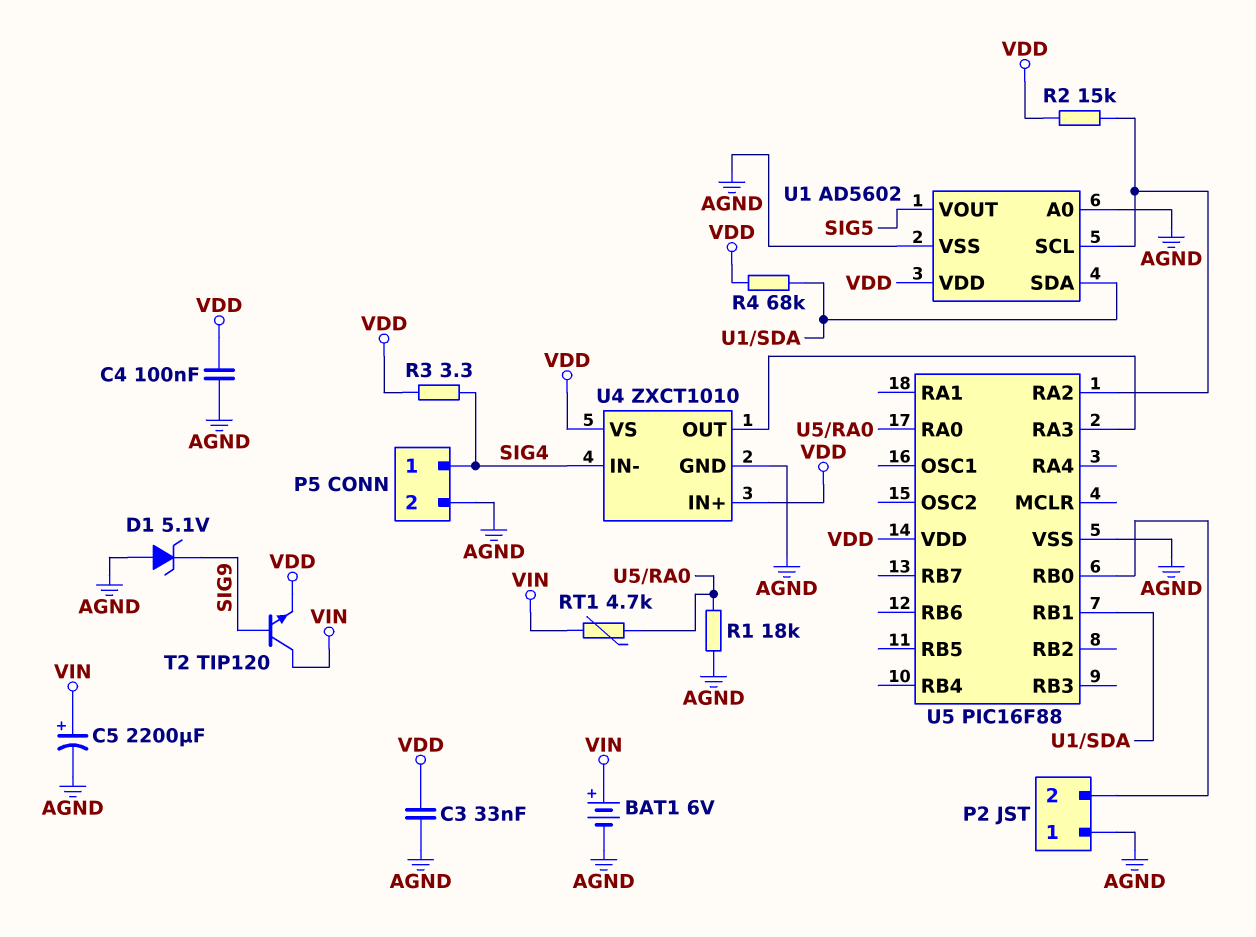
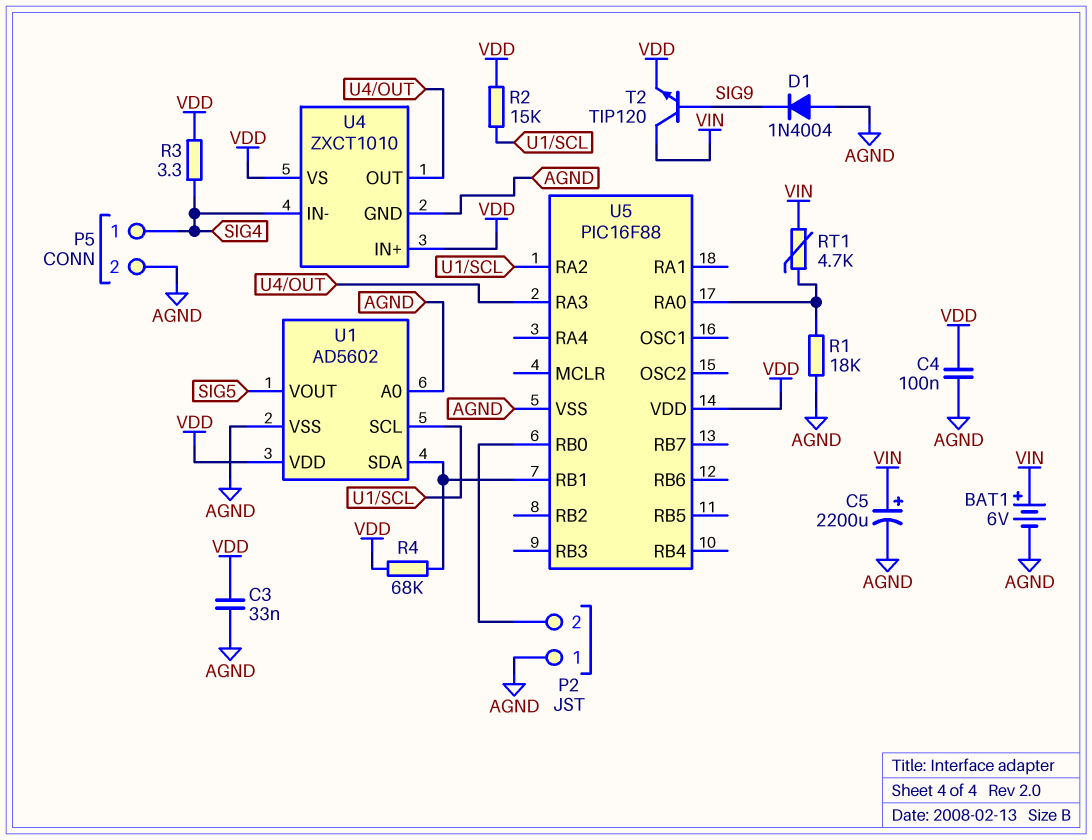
D1: zener 5.1V (A AGND, K SIG9) -> diode 1N4004 (A AGND, K SIG9)

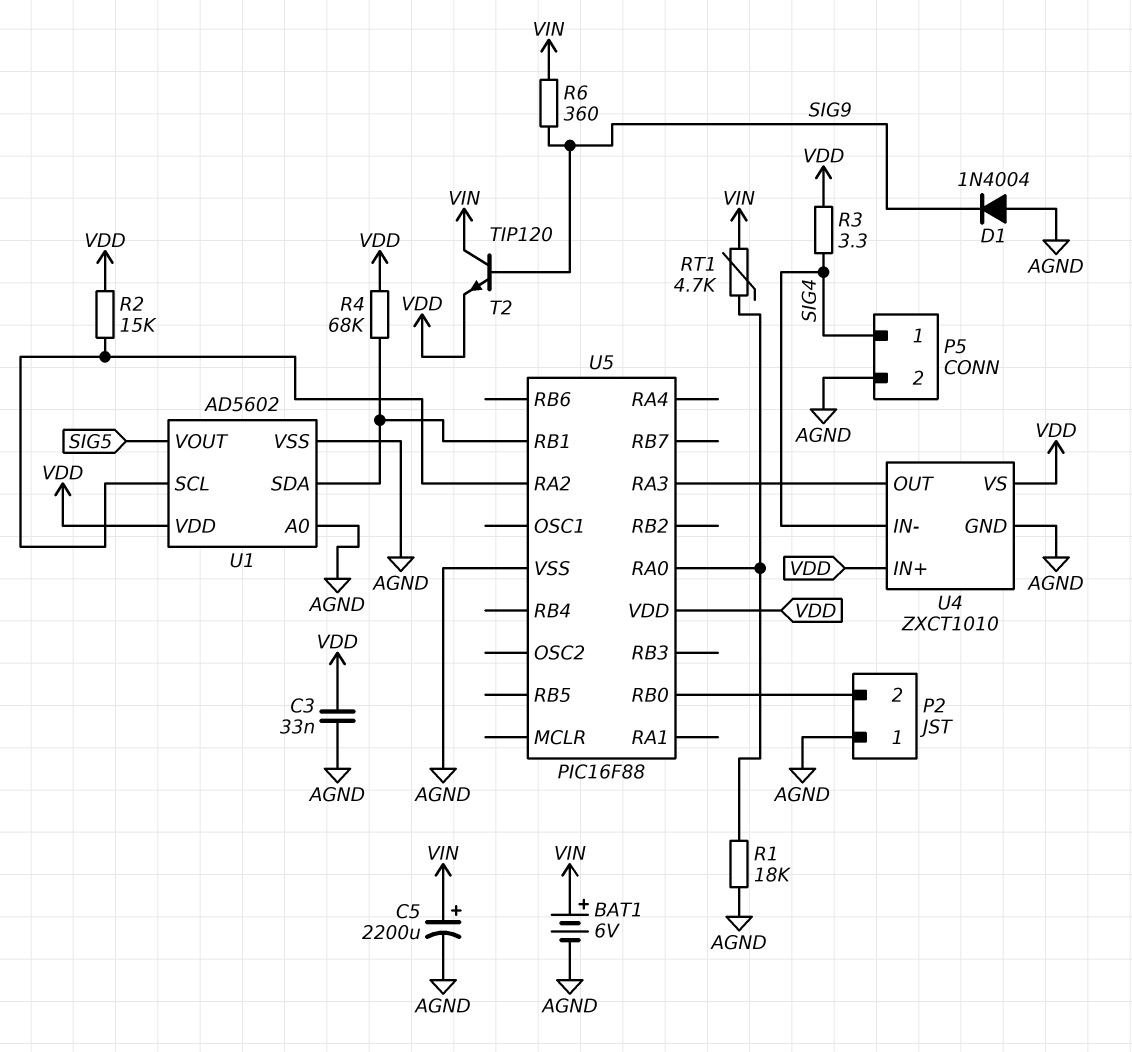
C4: 100nF (AGND, VDD) -> none
R6: none -> 360 (SIG9, VIN)

